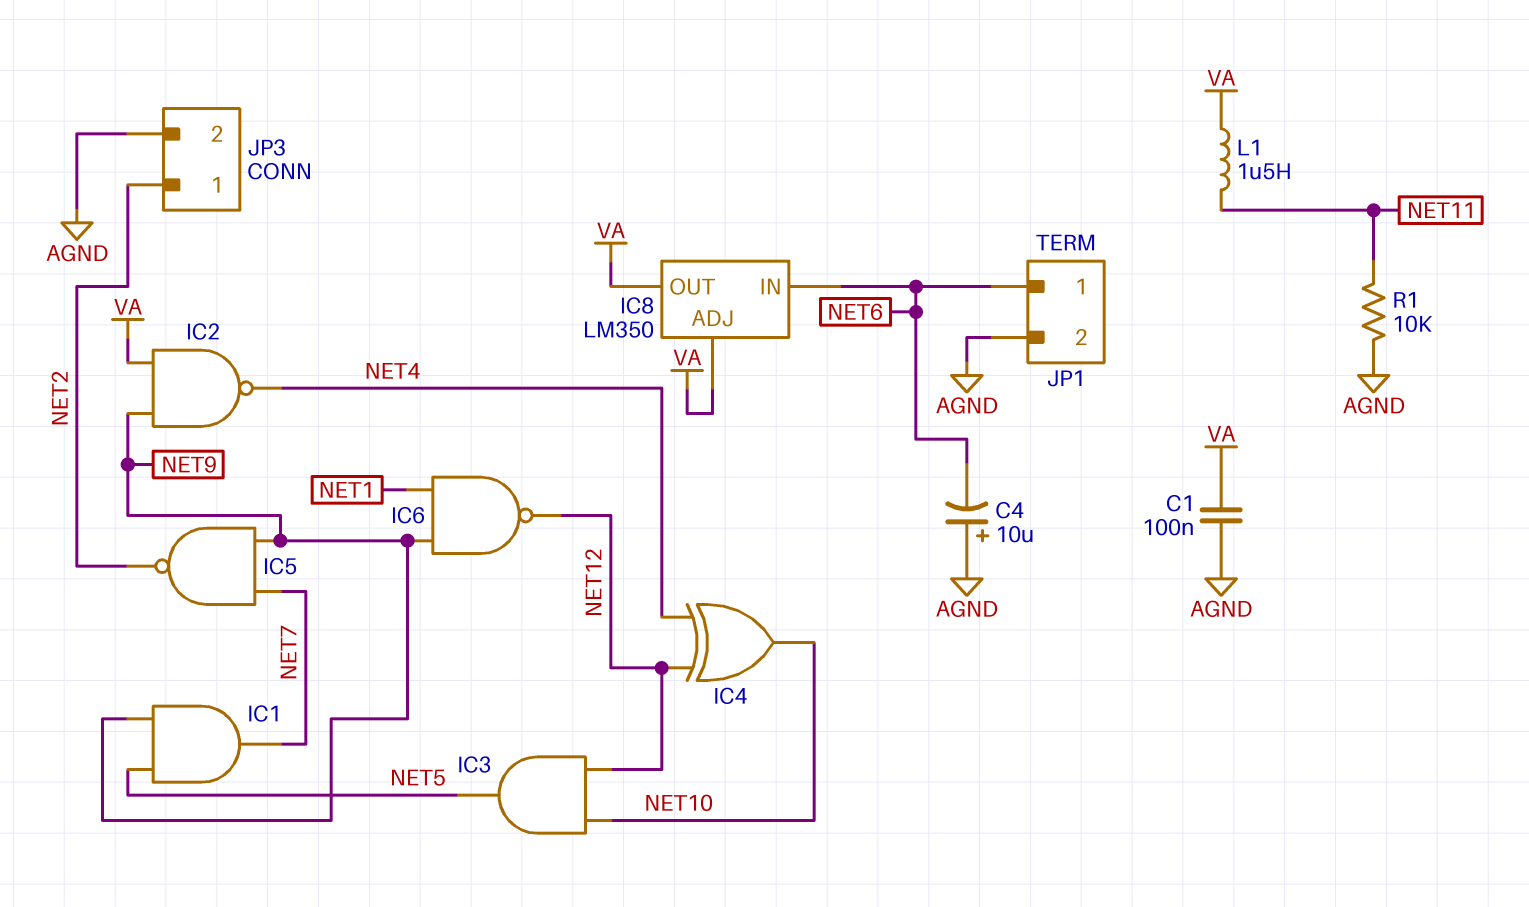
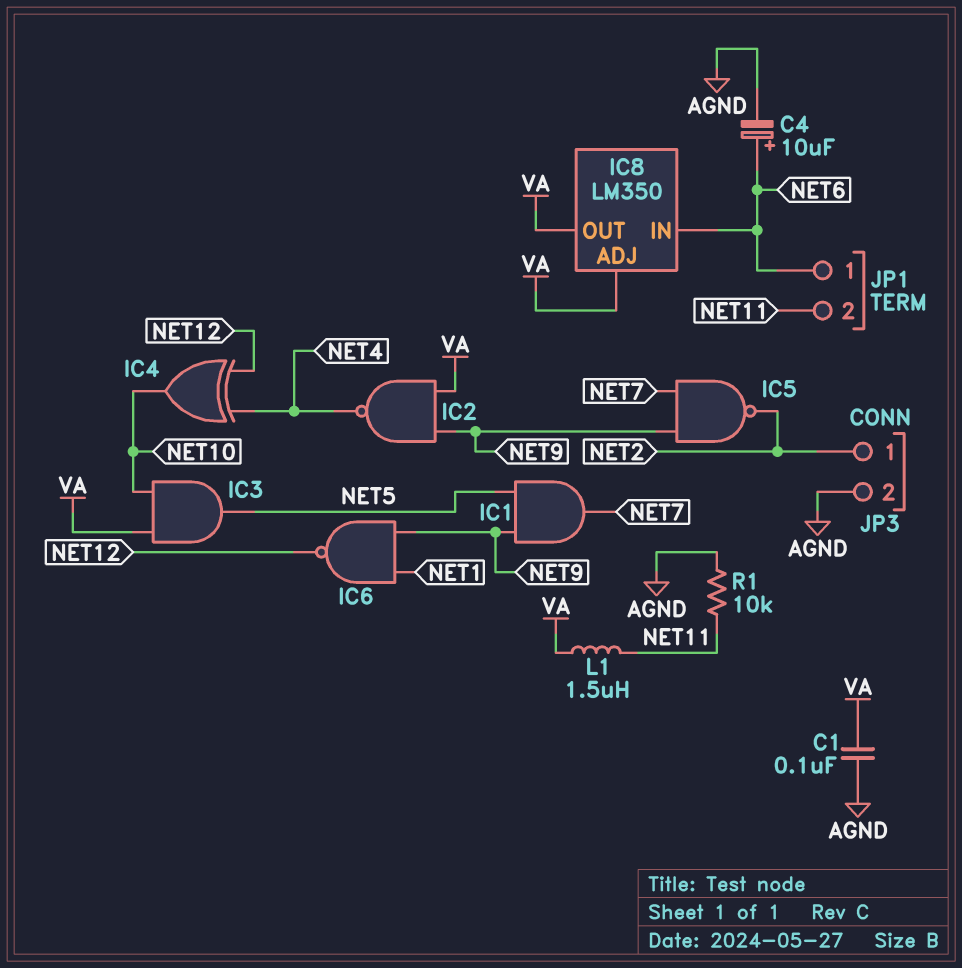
C4: 10uF (plus AGND, minus NET6) -> 10uF (plus NET6, minus AGND)
IC3: AND (in NET10, in NET12, out NET5) -> AND (in NET10, in VA, out NET5)
JP1 pin 2: AGND -> NET11

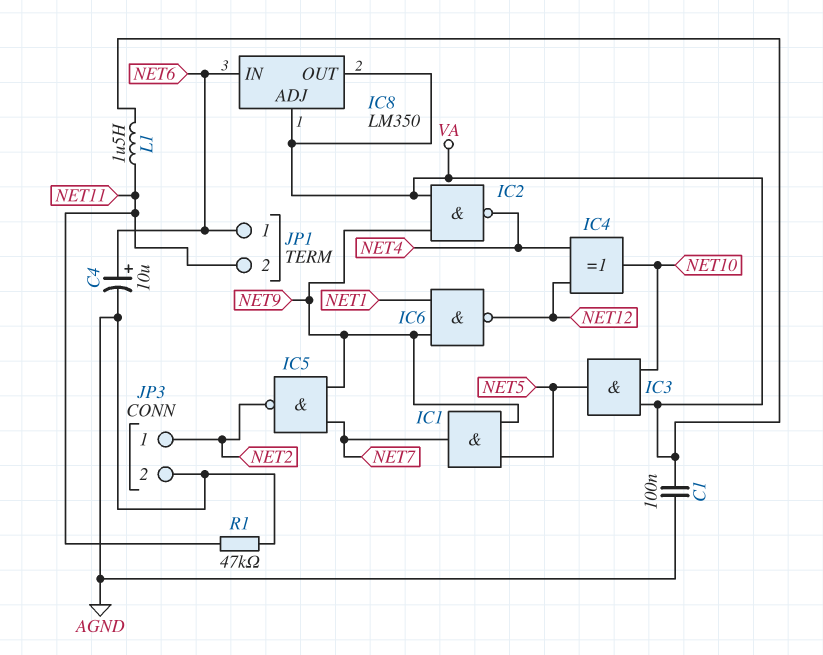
R1: 10k (AGND, NET11) -> 47k (AGND, NET11)

